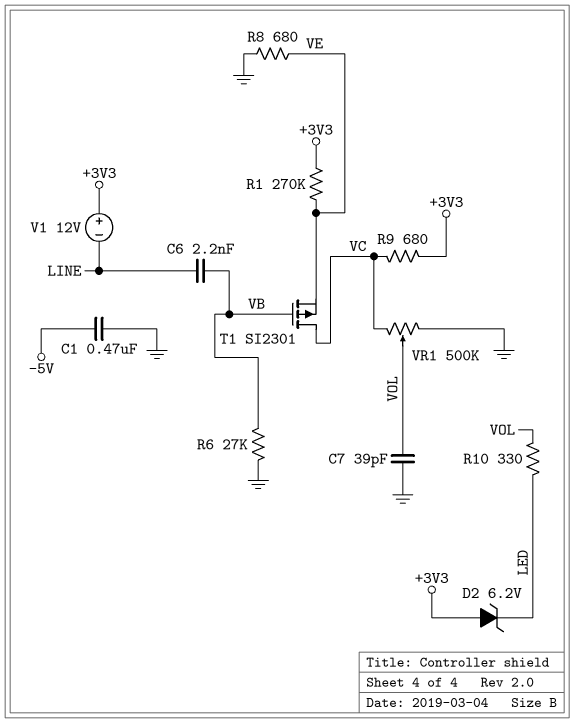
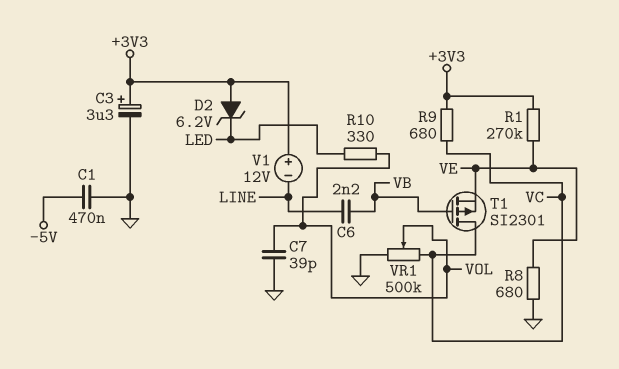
C3: none -> 3.3uF (plus +3V3, minus GND)
R6: 27k (GND, VB) -> none

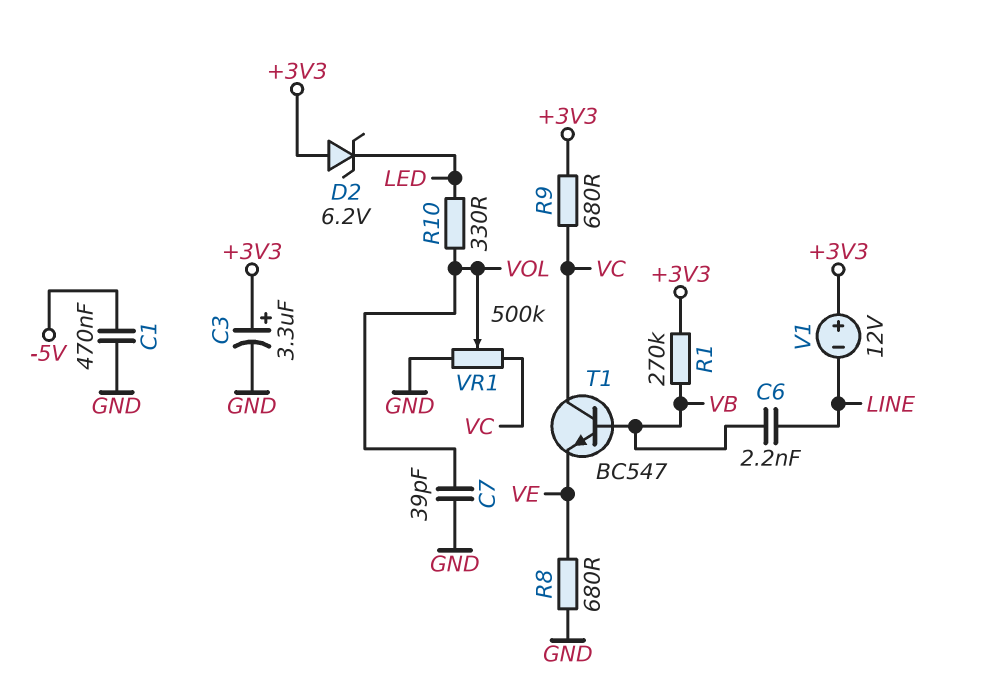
R1: 270k (+3V3, VE) -> 270k (+3V3, VB)
T1: PMOS SI2301 (G VB, D VC, S VE) -> NPN BC547 (B VB, C VC, E VE)

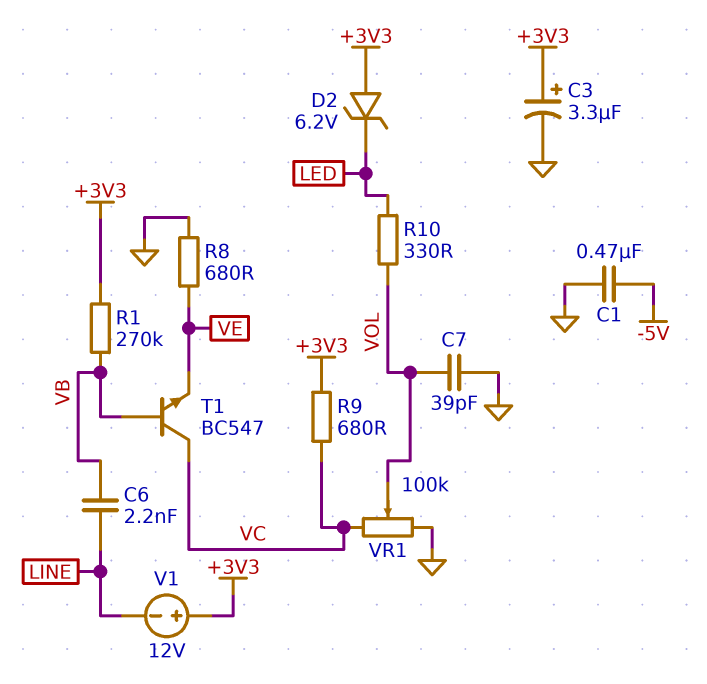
VR1: 500k (GND, VC, wiper VOL) -> 100k (GND, VC, wiper VOL)

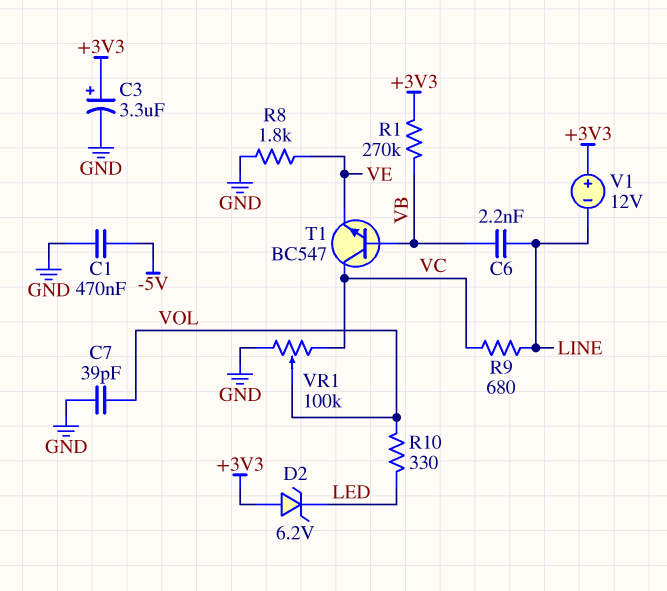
R8: 680 (GND, VE) -> 1.8k (GND, VE)
R9: 680 (+3V3, VC) -> 680 (LINE, VC)

